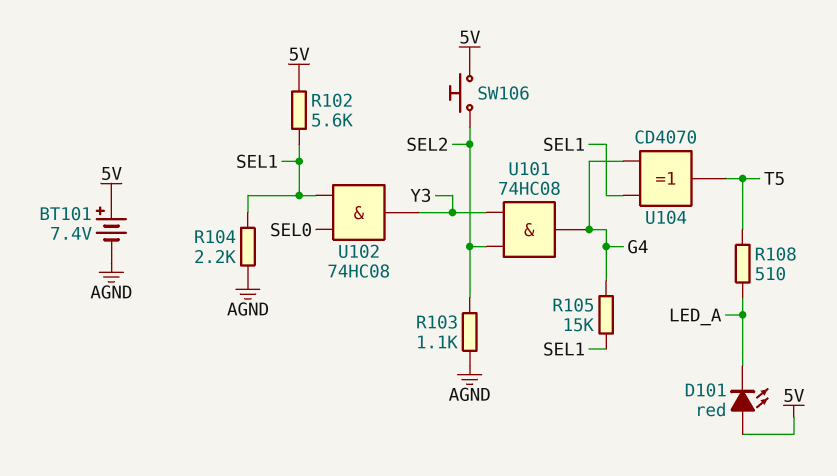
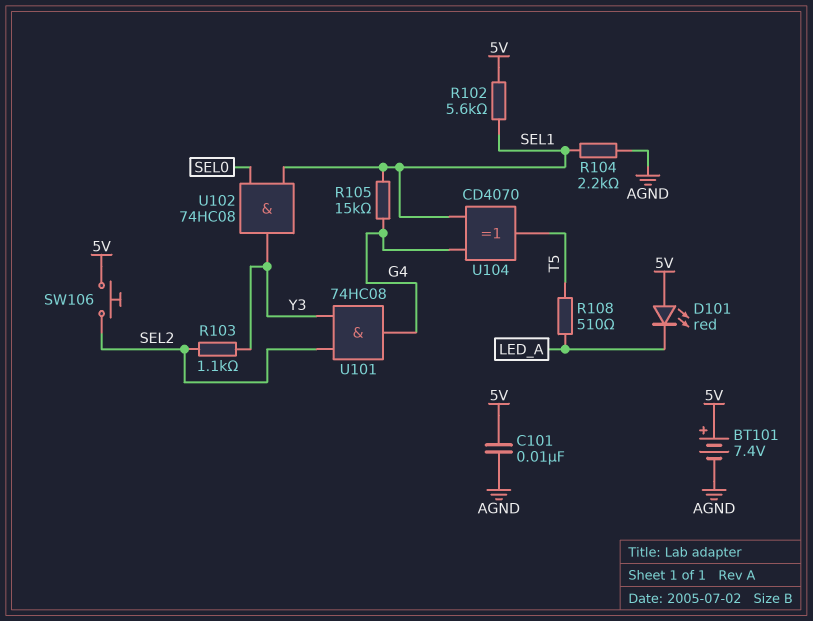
C101: none -> 10nF (5V, AGND)
R103: 1.1k (AGND, SEL2) -> 1.1k (SEL2, Y3)

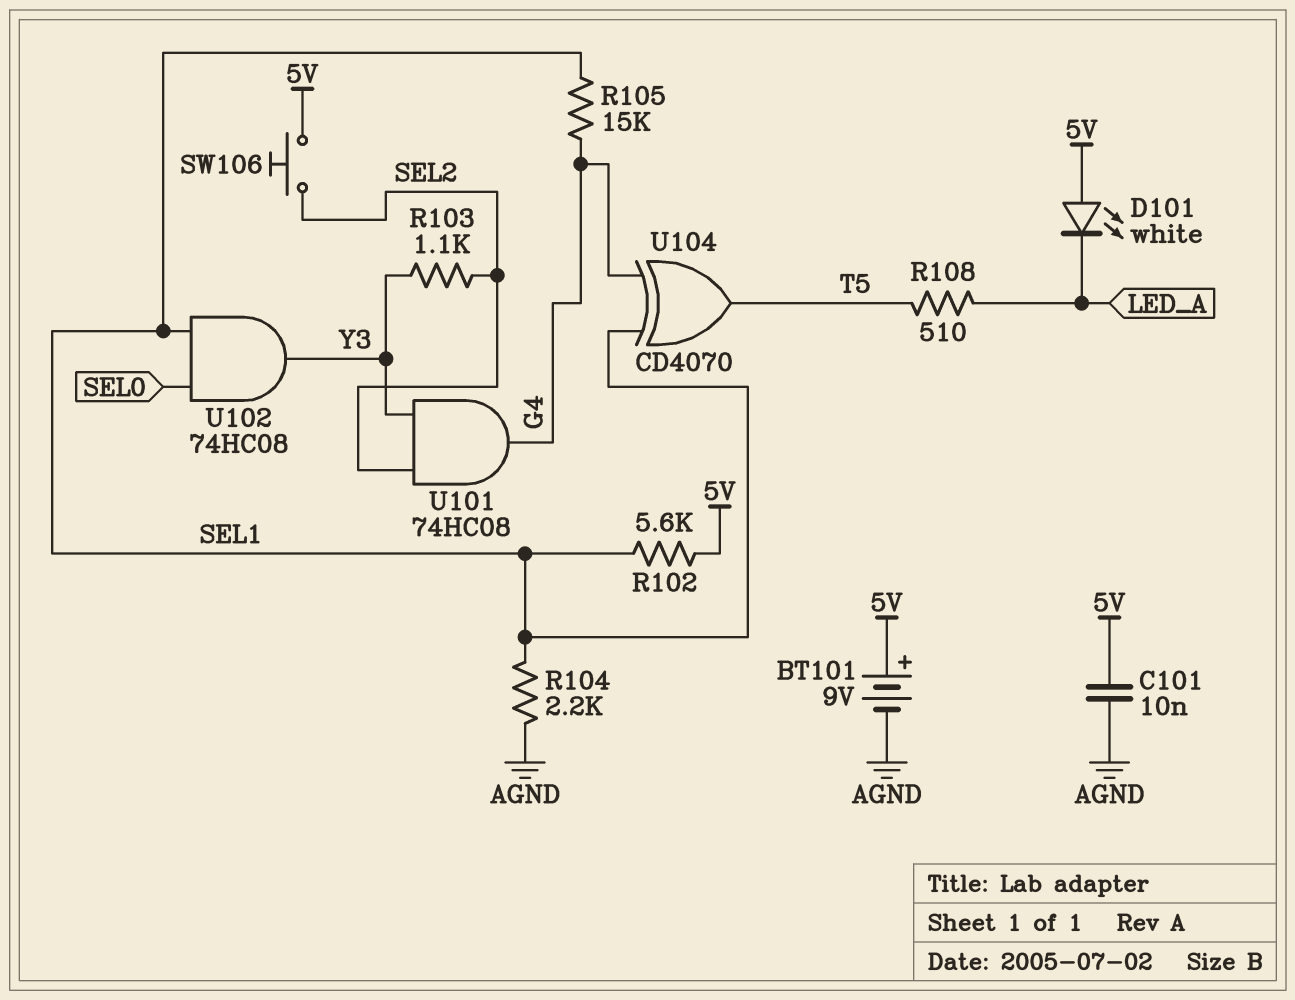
BT101: 7.4V (plus 5V, minus AGND) -> 9V (plus 5V, minus AGND)
D101: LED red (A 5V, K LED_A) -> LED white (A 5V, K LED_A)

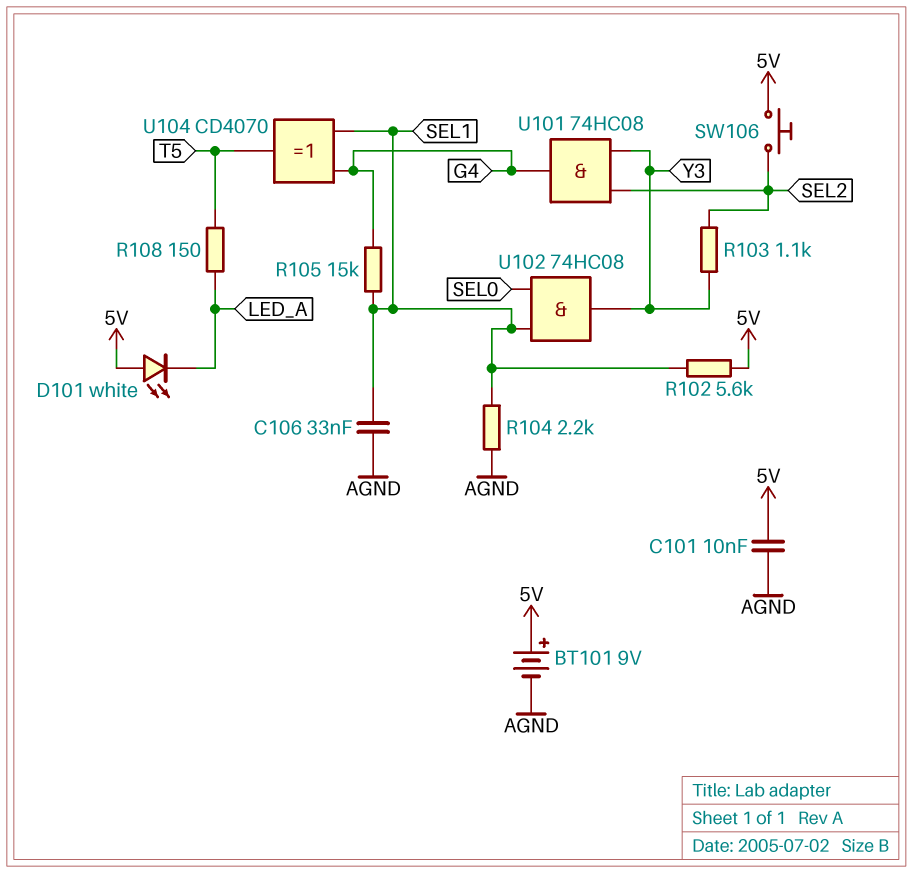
C106: none -> 33nF (AGND, SEL1)
R108: 510 (LED_A, T5) -> 150 (LED_A, T5)

